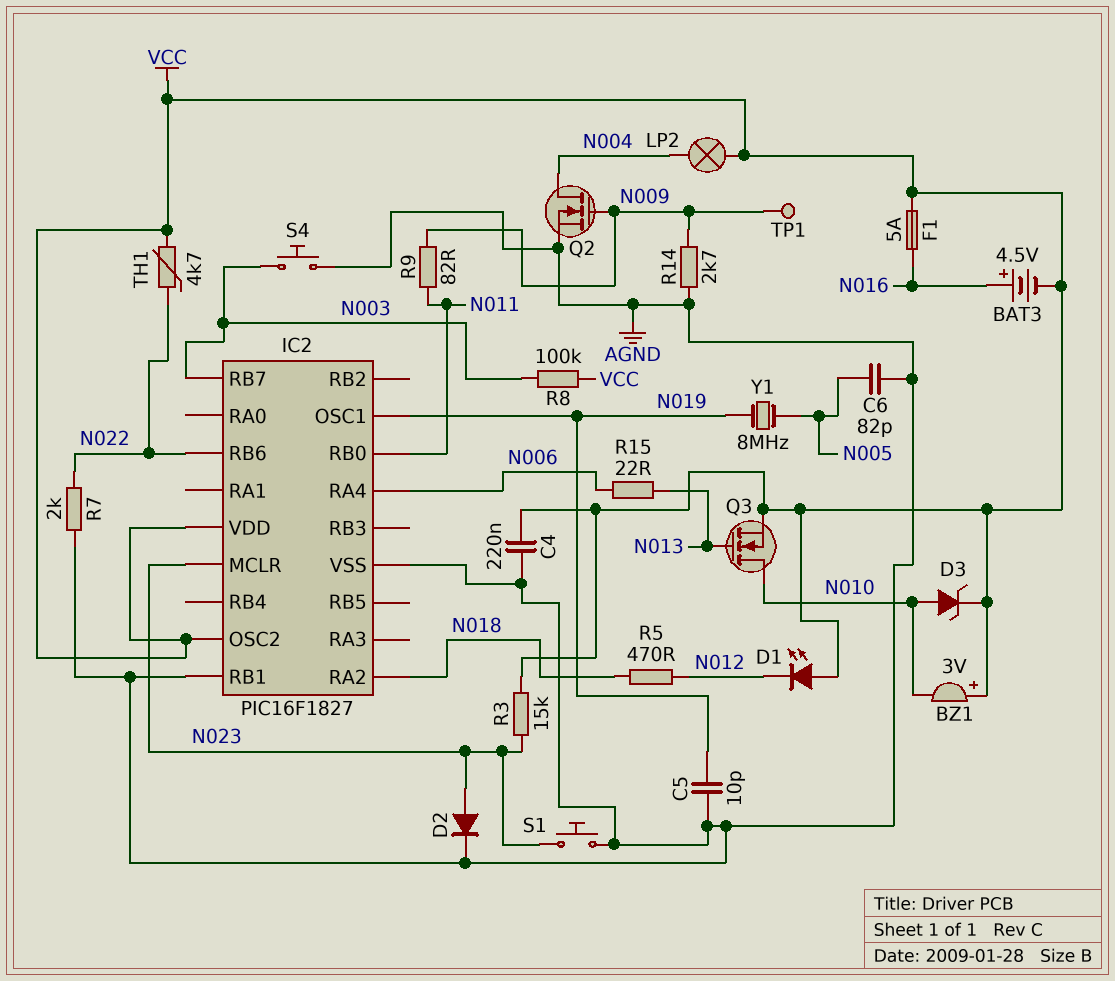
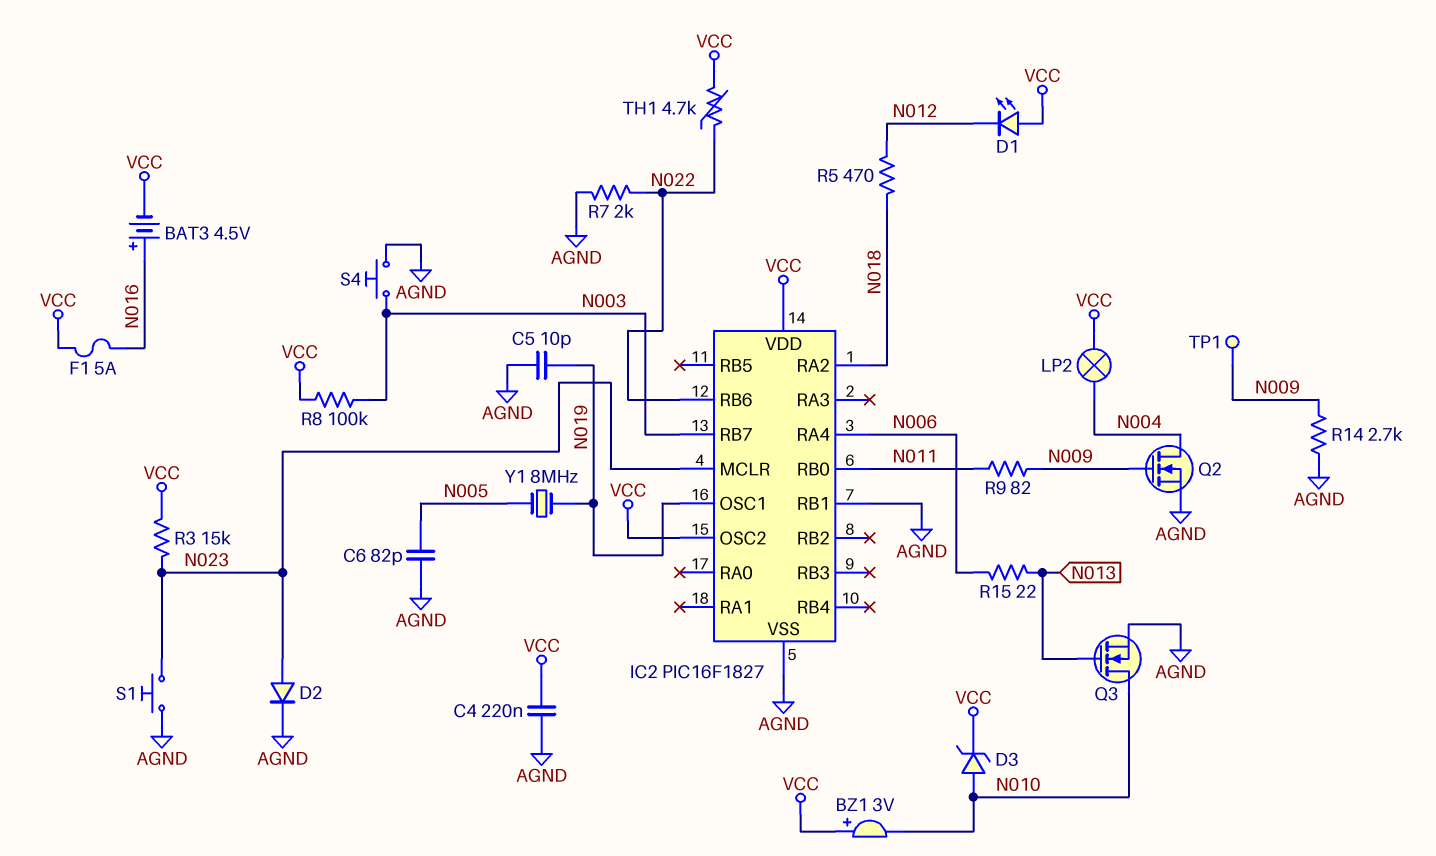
Q3: NMOS (G N013, D N010, S VCC) -> NMOS (G N013, D N010, S AGND)

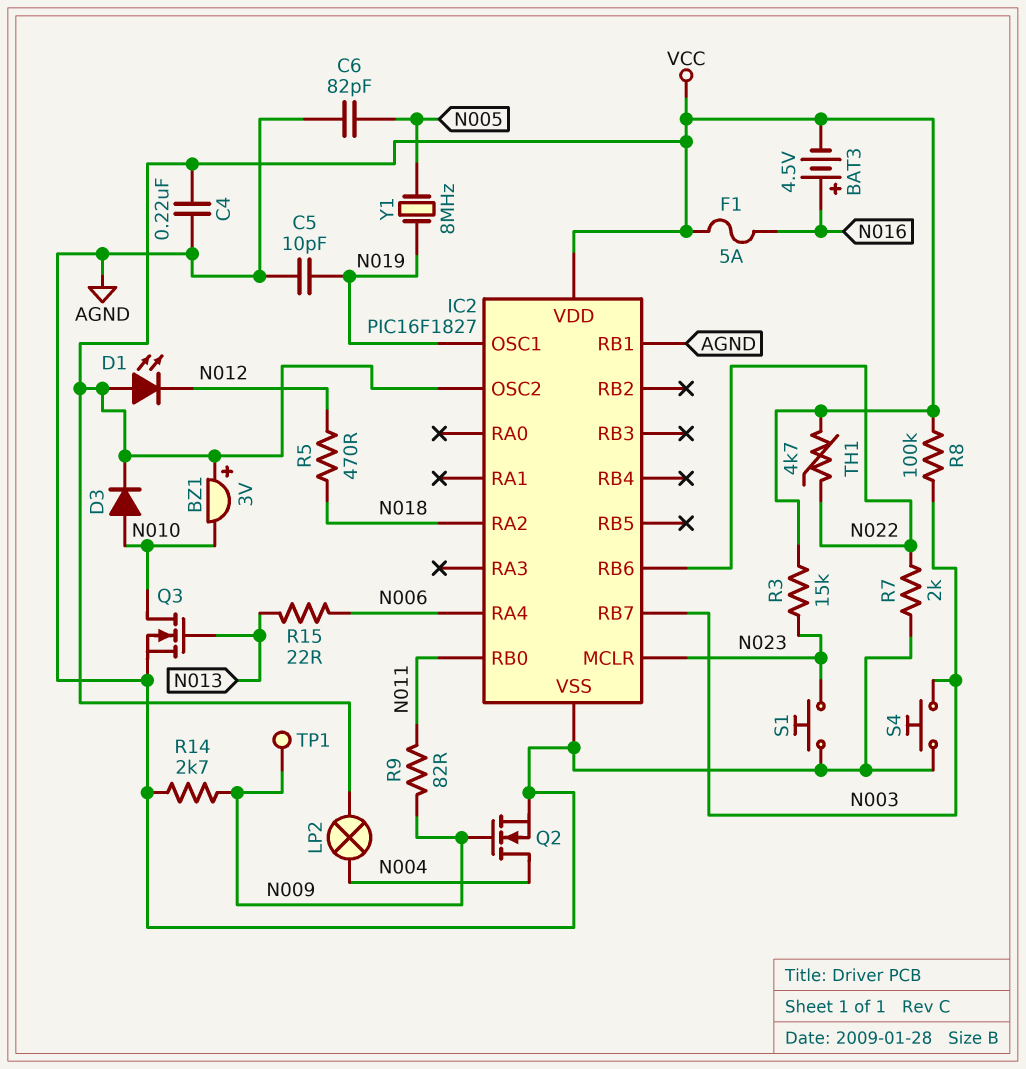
D2: diode (A N023, K AGND) -> none
D3: zener (A N010, K VCC) -> diode (A N010, K VCC)

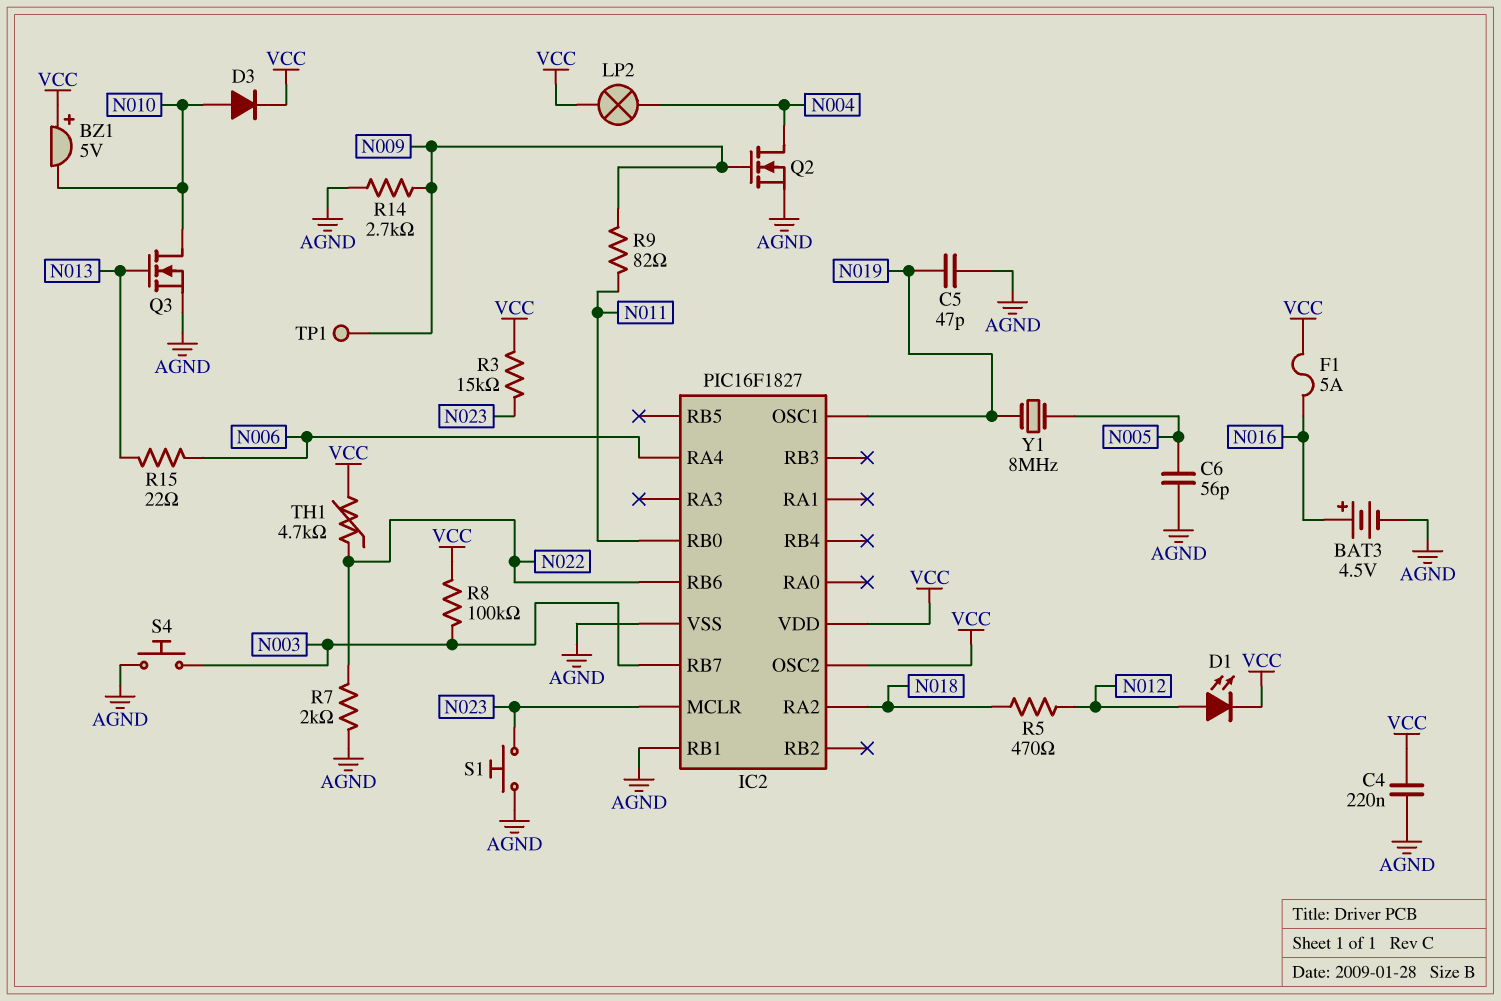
BAT3: 4.5V (plus N016, minus VCC) -> 4.5V (plus N016, minus AGND)
BZ1: buzzer 3V (plus VCC, minus N010) -> buzzer 5V (plus VCC, minus N010)
C5: 10pF (AGND, N019) -> 47pF (AGND, N019)
C6: 82pF (AGND, N005) -> 56pF (AGND, N005)
D1: LED (A VCC, K N012) -> LED (A N012, K VCC)

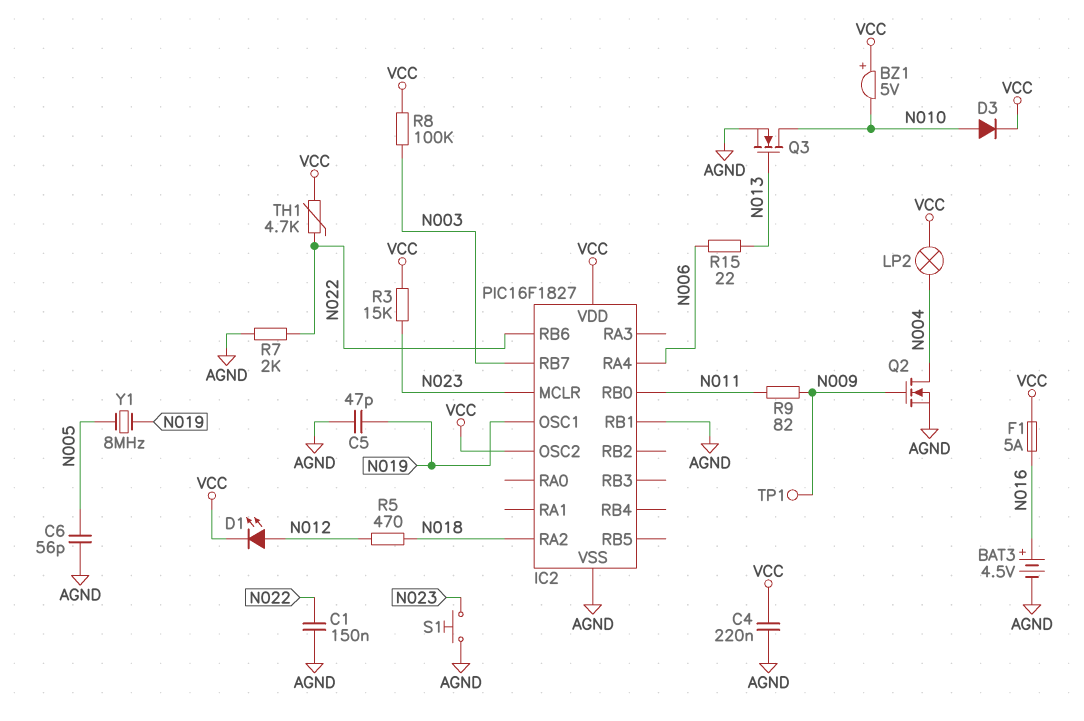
C1: none -> 150nF (AGND, N022)
R14: 2.7k (AGND, N009) -> none
S4: button (AGND, N003) -> none

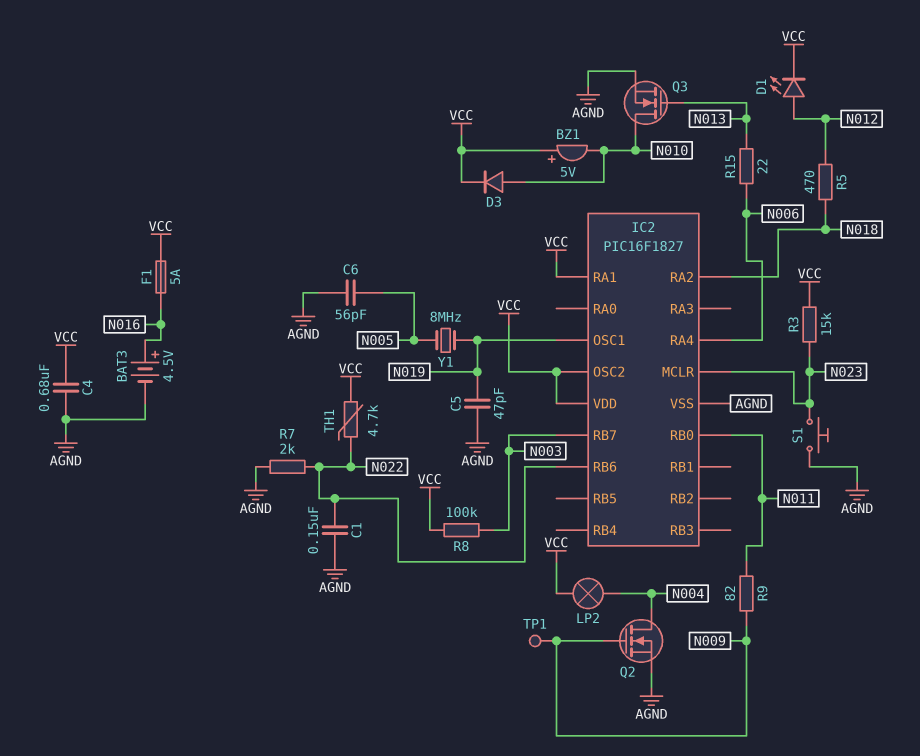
C4: 220nF (AGND, VCC) -> 680nF (AGND, VCC)
IC2 pin RA1: none -> VCC
IC2 pin RB1: AGND -> none

